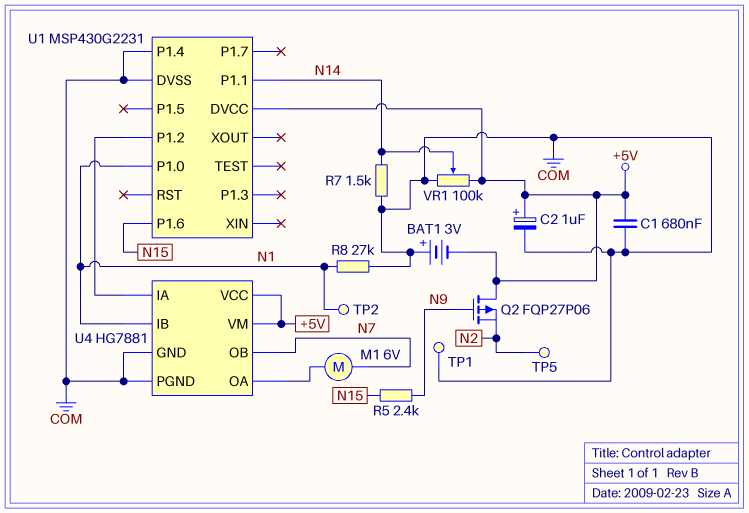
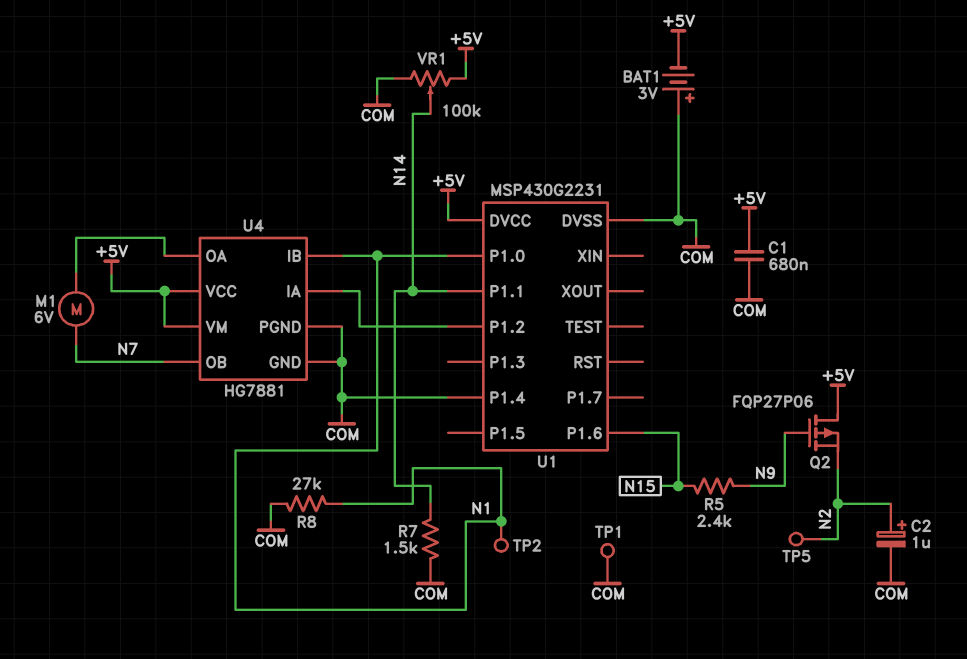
C2: 1uF (plus +5V, minus COM) -> 1uF (plus N2, minus COM)

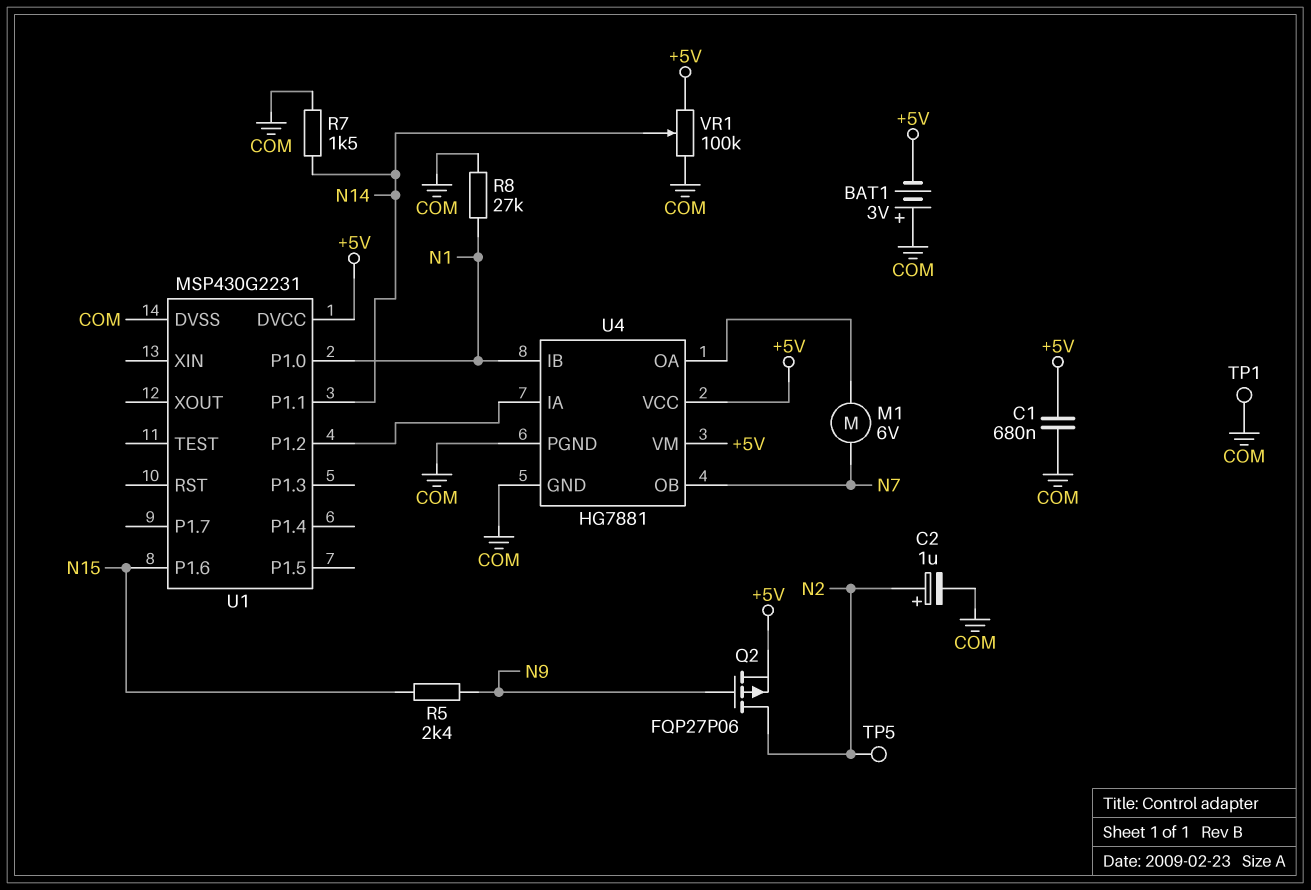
Q2: PMOS FQP27P06 (G N9, D +5V, S N2) -> PMOS FQP27P06 (G N9, D N2, S +5V)
TP2: test point (N1) -> none
U1 pin P1.4: COM -> none

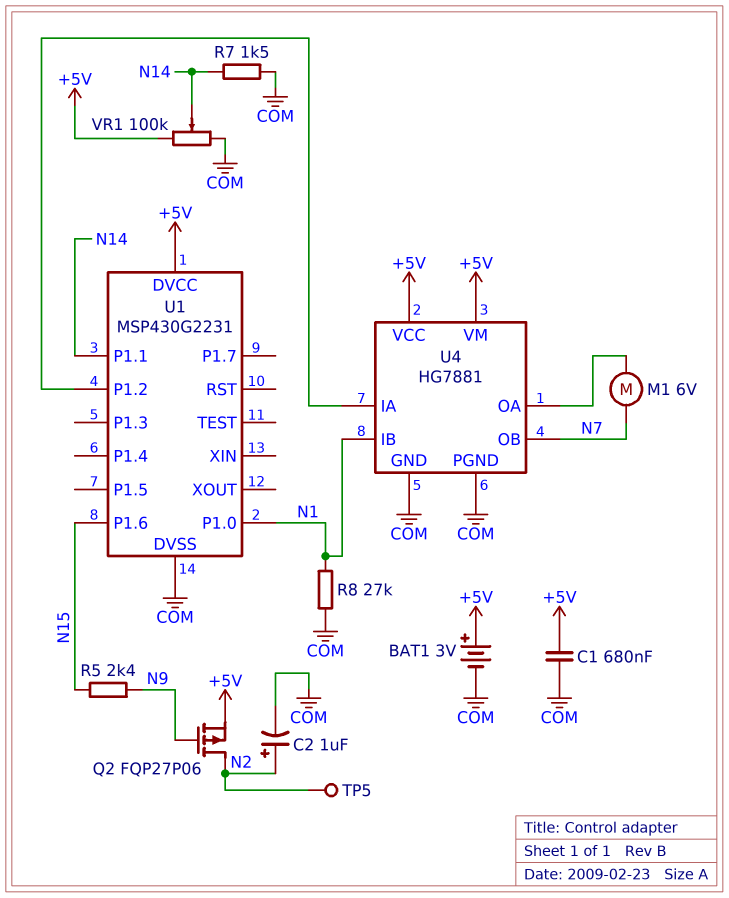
BAT1: 3V (plus COM, minus +5V) -> 3V (plus +5V, minus COM)
TP1: test point (COM) -> none

